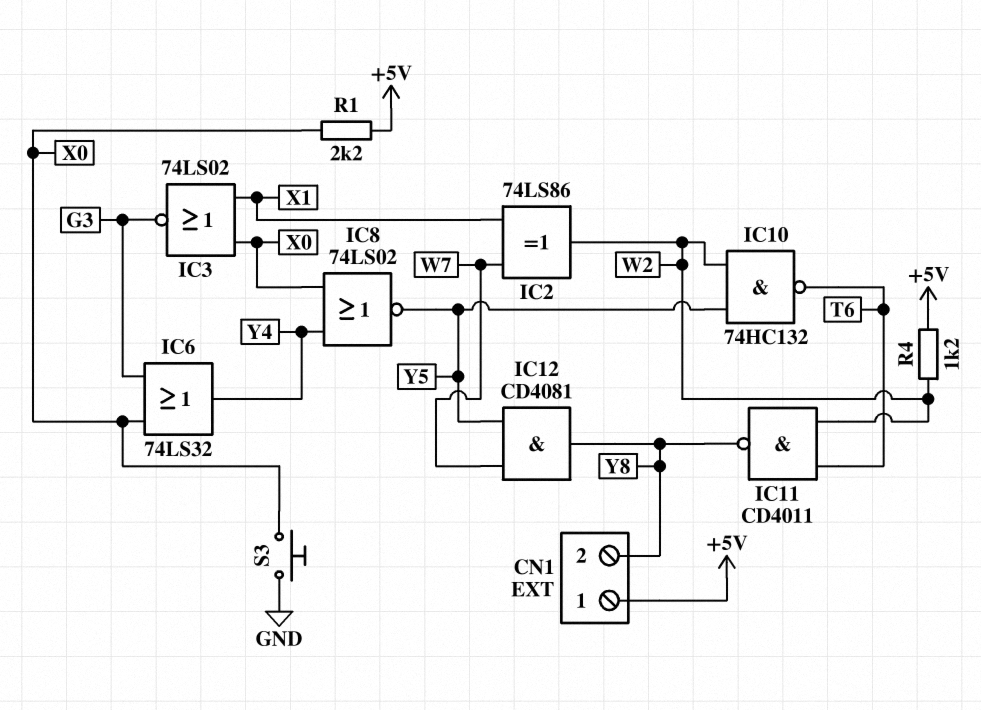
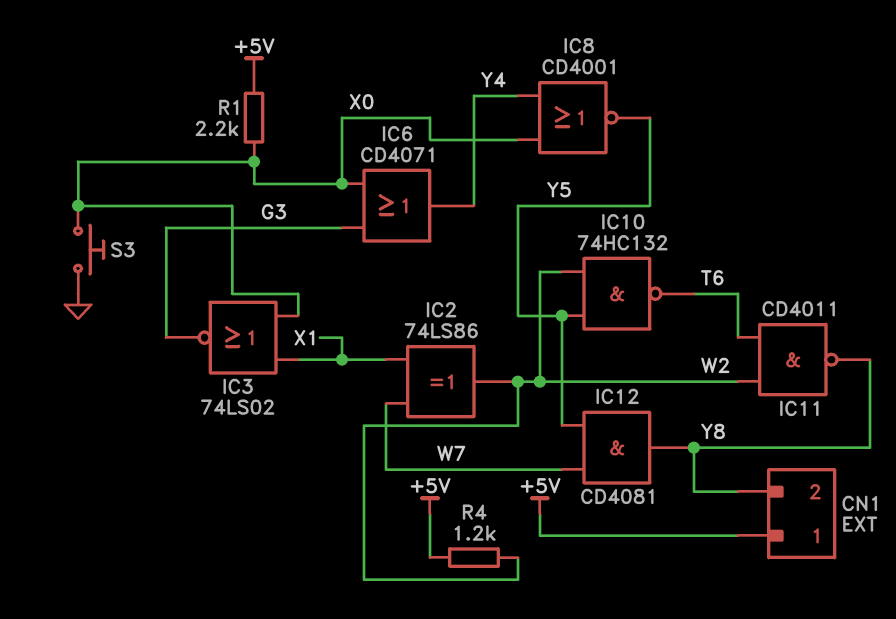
IC6: OR 74LS32 (in G3, in X0, out Y4) -> OR CD4071 (in G3, in X0, out Y4)
IC8: NOR 74LS02 (in X0, in Y4, out Y5) -> NOR CD4001 (in X0, in Y4, out Y5)

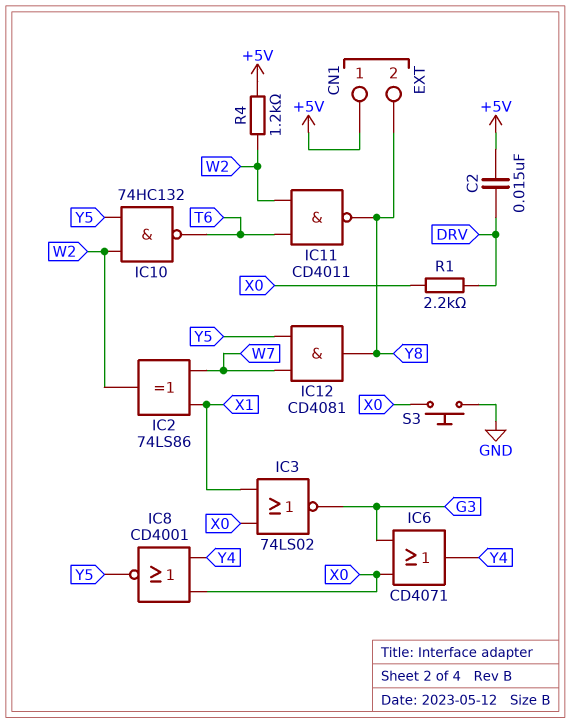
C2: none -> 15nF (+5V, DRV)
R1: 2.2k (+5V, X0) -> 2.2k (DRV, X0)

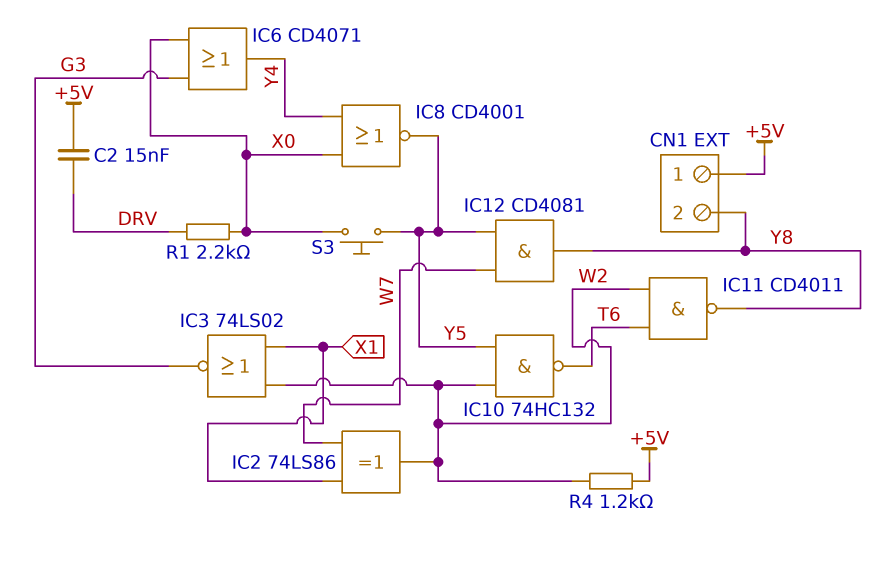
IC3: NOR 74LS02 (in X0, in X1, out G3) -> NOR 74LS02 (in W2, in X1, out G3)
S3: button (GND, X0) -> button (X0, Y5)

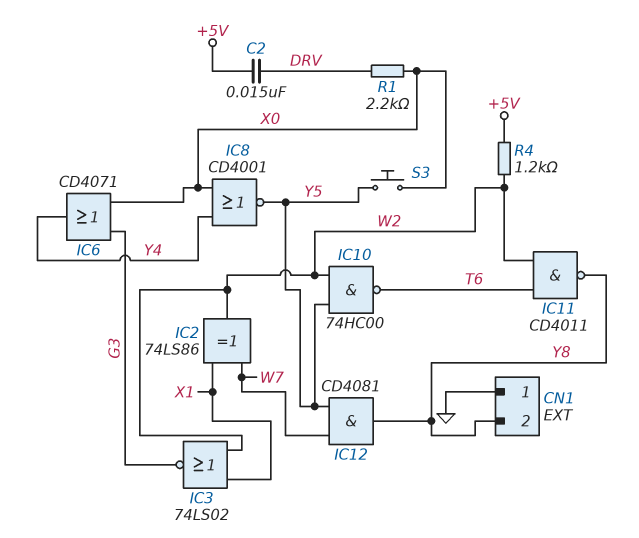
CN1 pin 1: +5V -> GND
IC10: NAND 74HC132 (in W2, in Y5, out T6) -> NAND 74HC00 (in W2, in Y5, out T6)

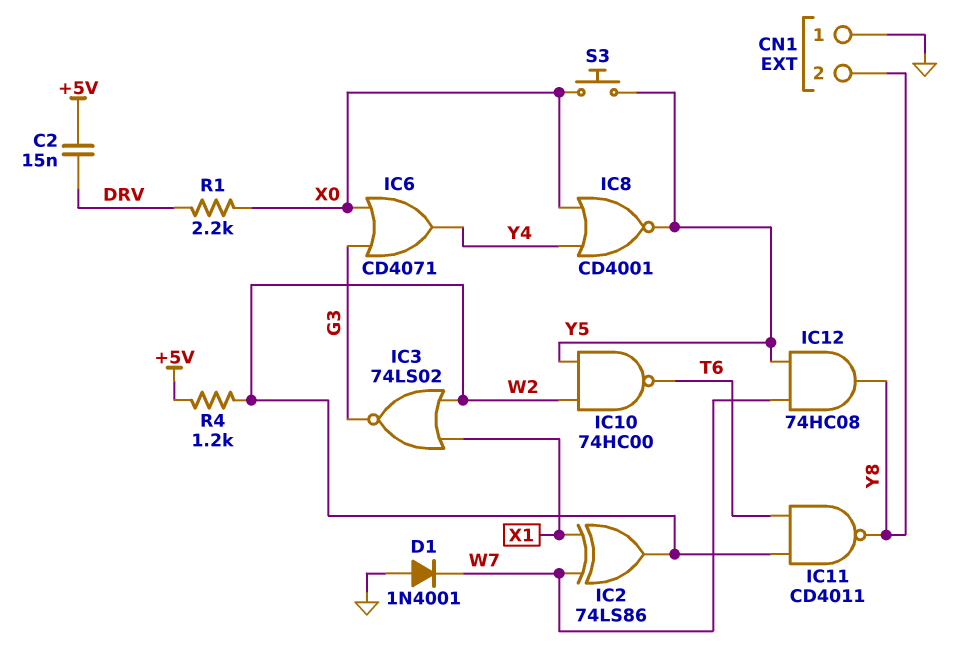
D1: none -> diode 1N4001 (A GND, K W7)
IC12: AND CD4081 (in W7, in Y5, out Y8) -> AND 74HC08 (in W7, in Y5, out Y8)

